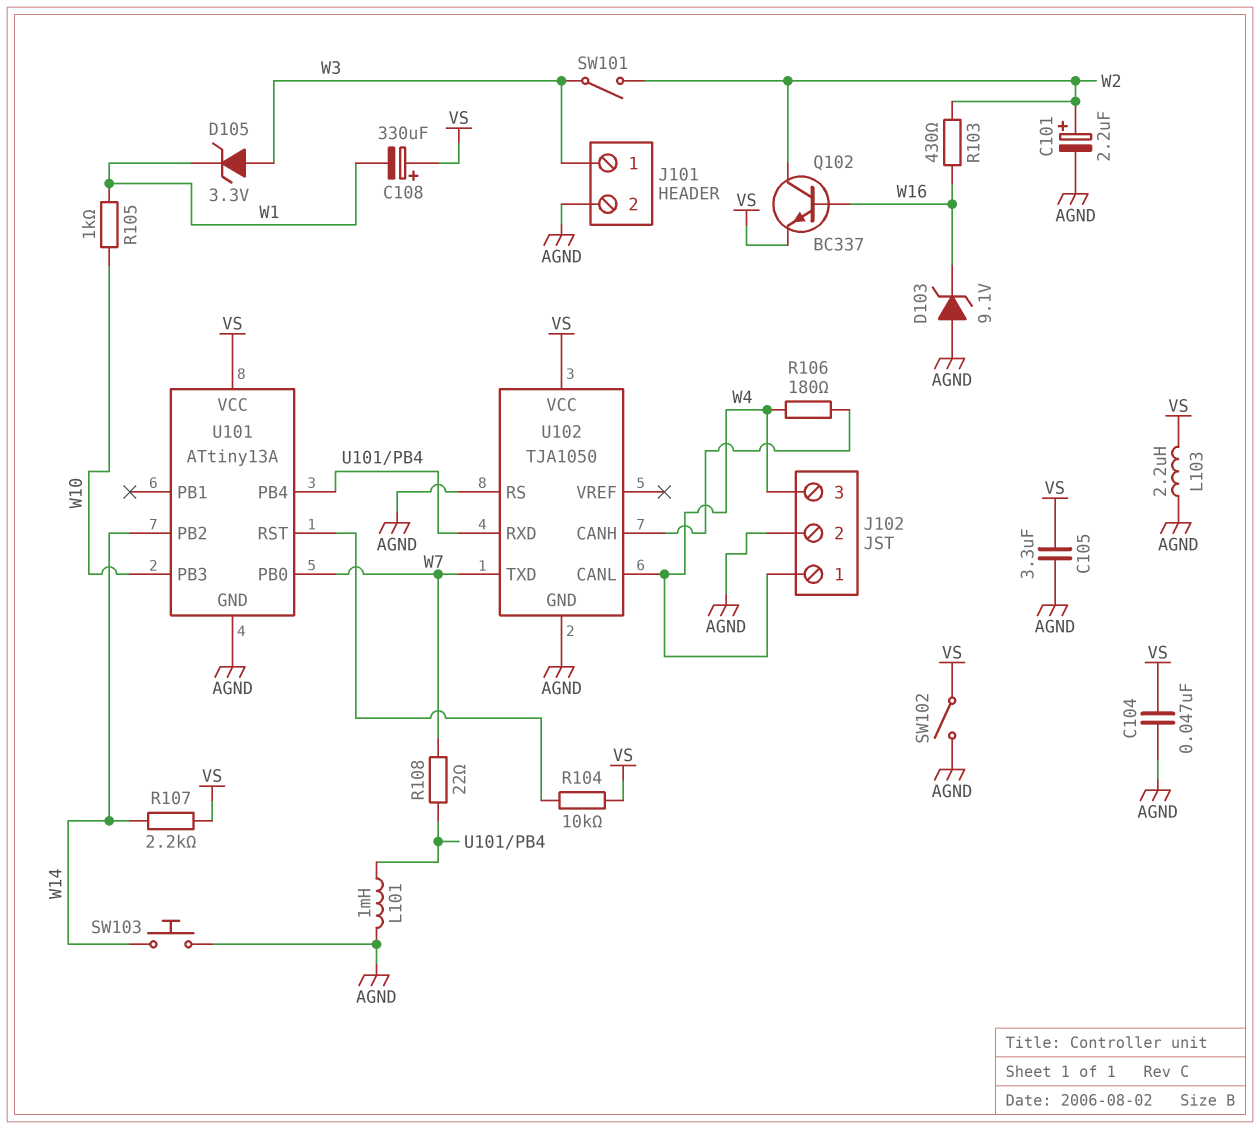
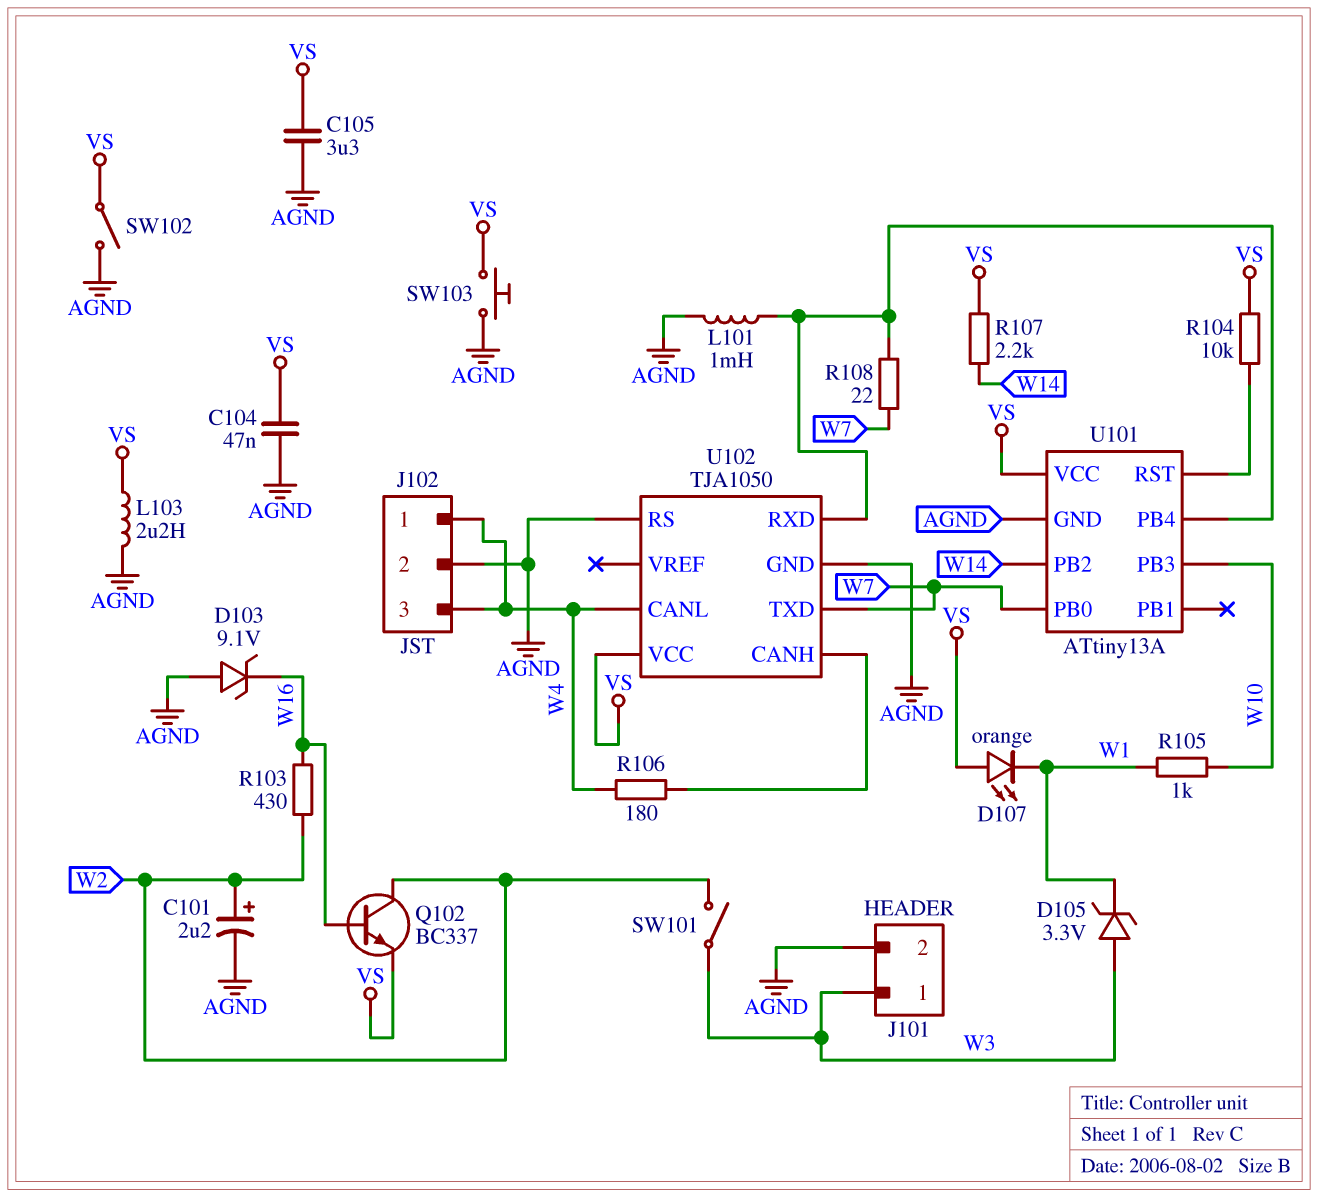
C108: 330uF (plus VS, minus W1) -> none
D107: none -> LED orange (A VS, K W1)
SW103: button (AGND, W14) -> button (AGND, VS)

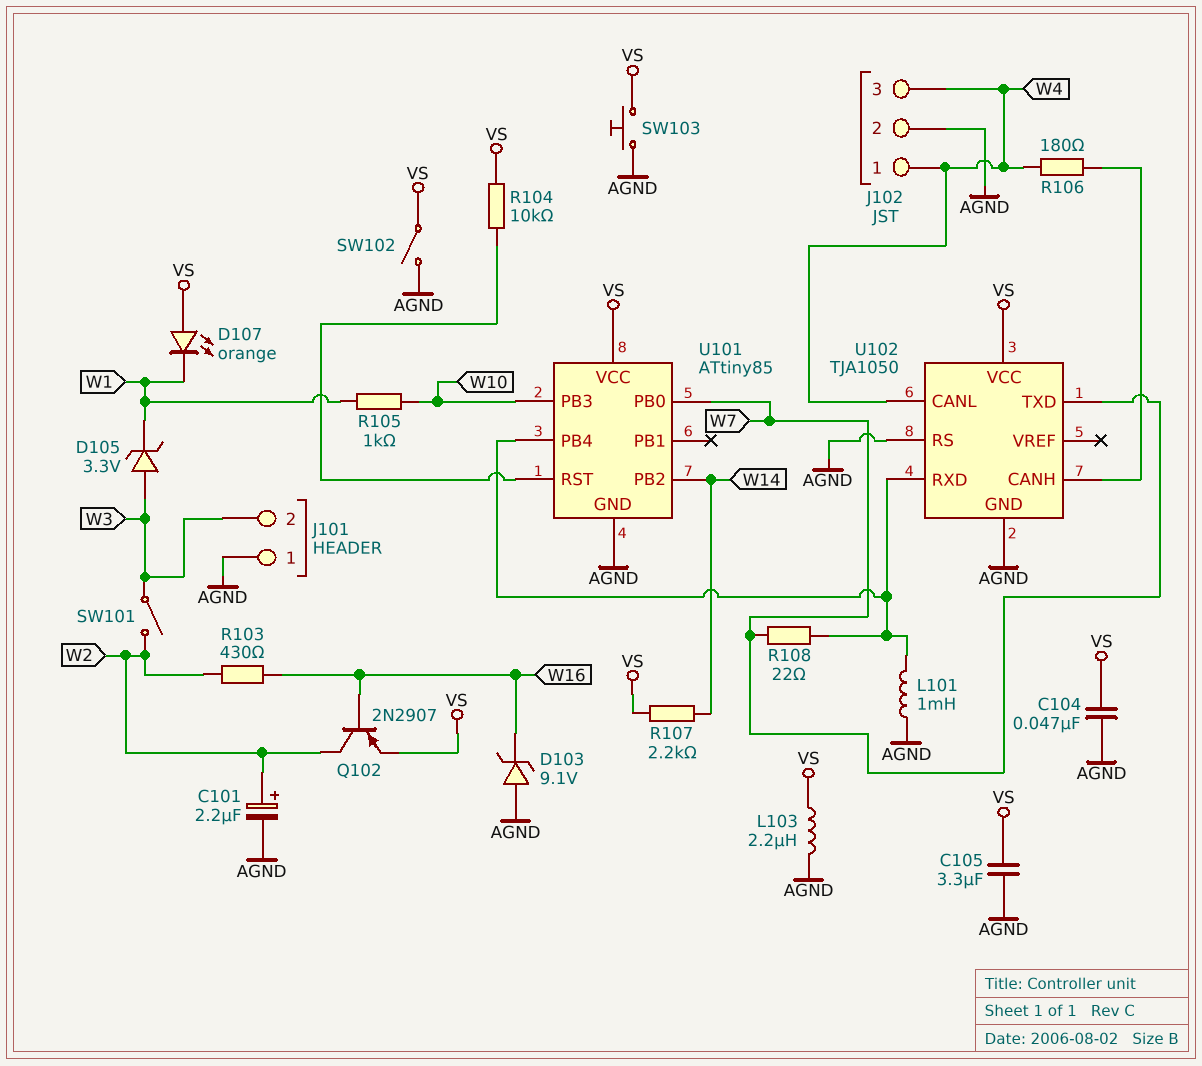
J101 pin 1: W3 -> AGND
J101 pin 2: AGND -> W3
Q102: NPN BC337 (B W16, C W2, E VS) -> PNP 2N2907 (B W16, C W2, E VS)
U101: ATtiny13A -> ATtiny85

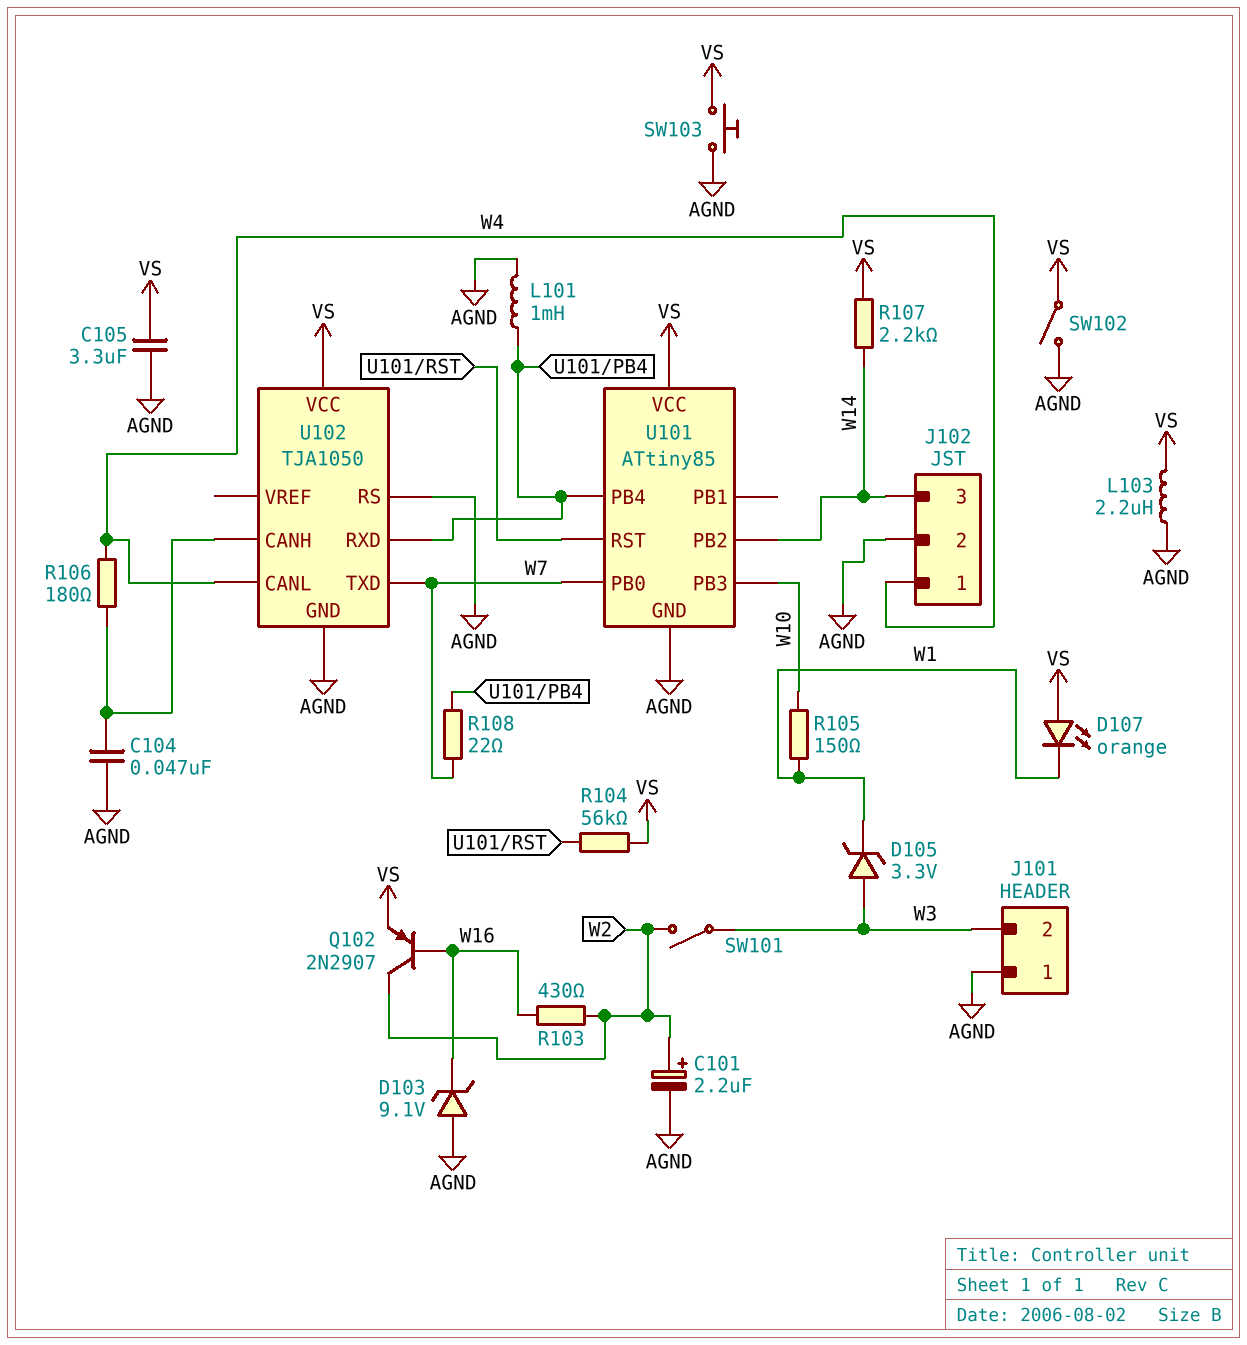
C104: 47nF (AGND, VS) -> 47nF (AGND, U102/CANH)
J102 pin 3: W4 -> W14
R104: 10k (U101/RST, VS) -> 56k (U101/RST, VS)
R105: 1k (W1, W10) -> 150 (W1, W10)

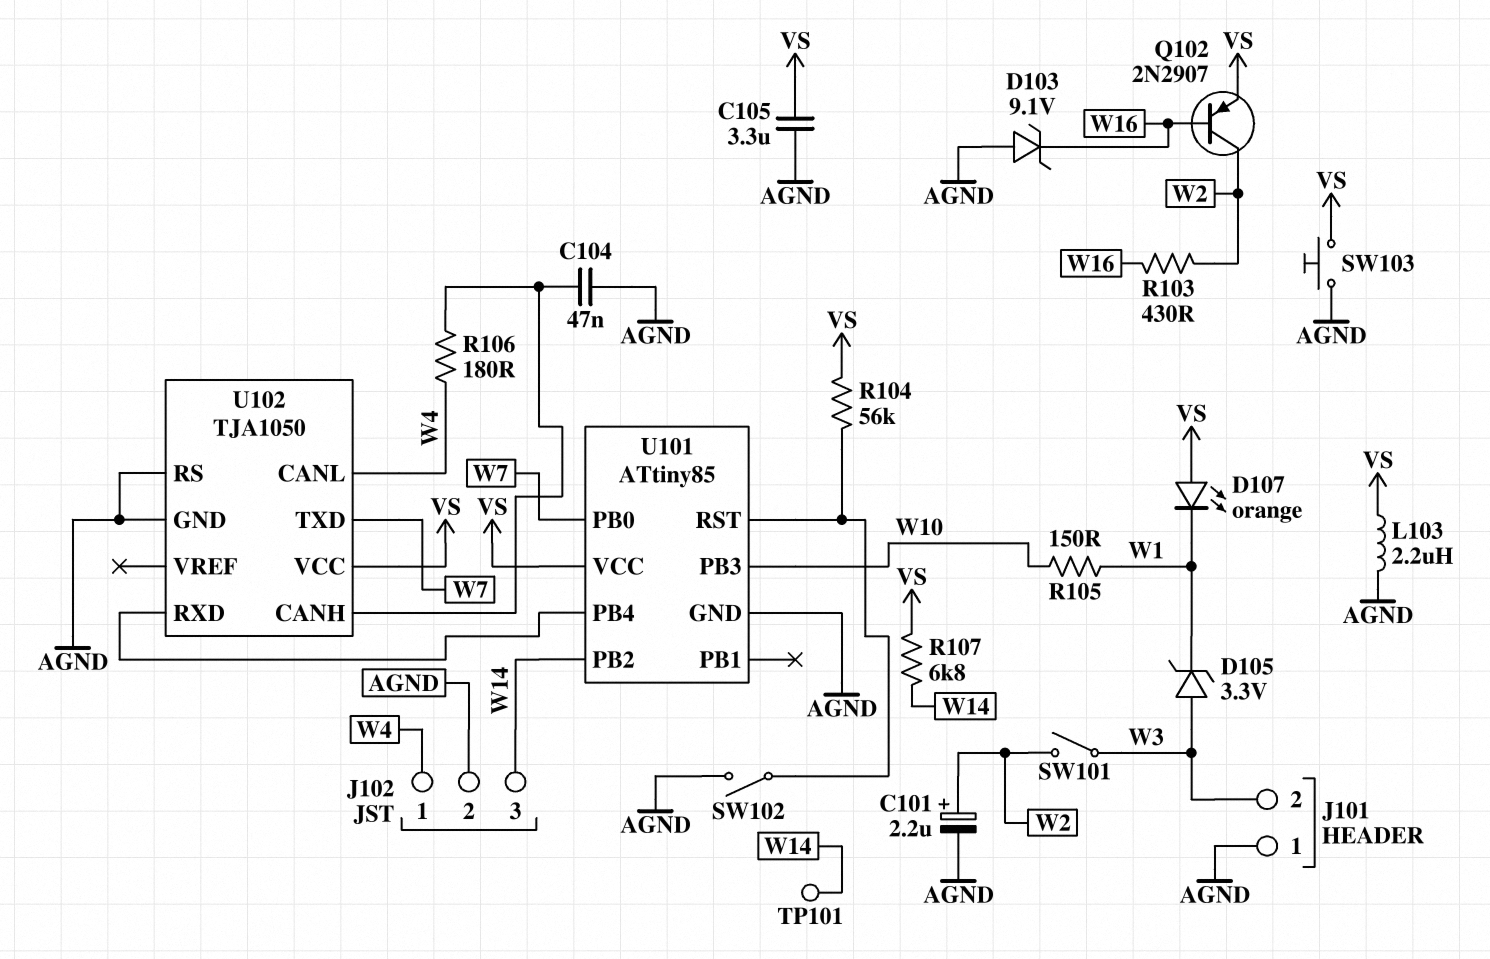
L101: 1mH (AGND, U101/PB4) -> none
R107: 2.2k (VS, W14) -> 6.8k (VS, W14)
R108: 22 (U101/PB4, W7) -> none
SW102: switch (AGND, VS) -> switch (AGND, U101/RST)
TP101: none -> test point (W14)

